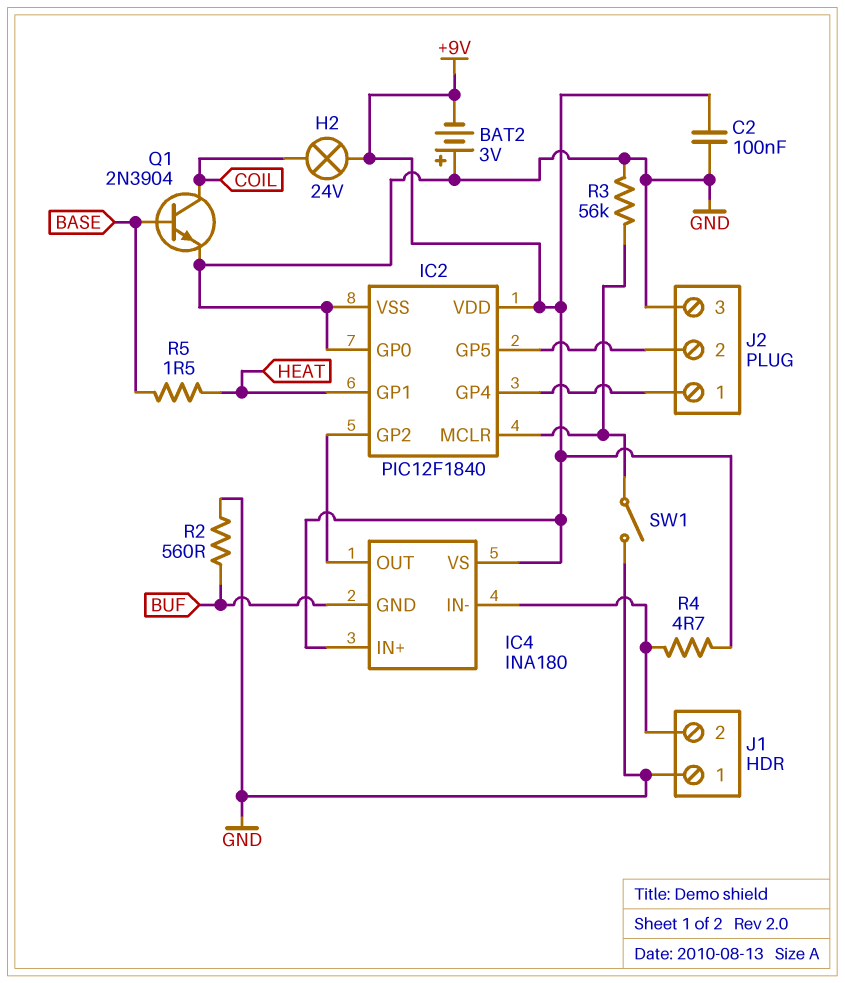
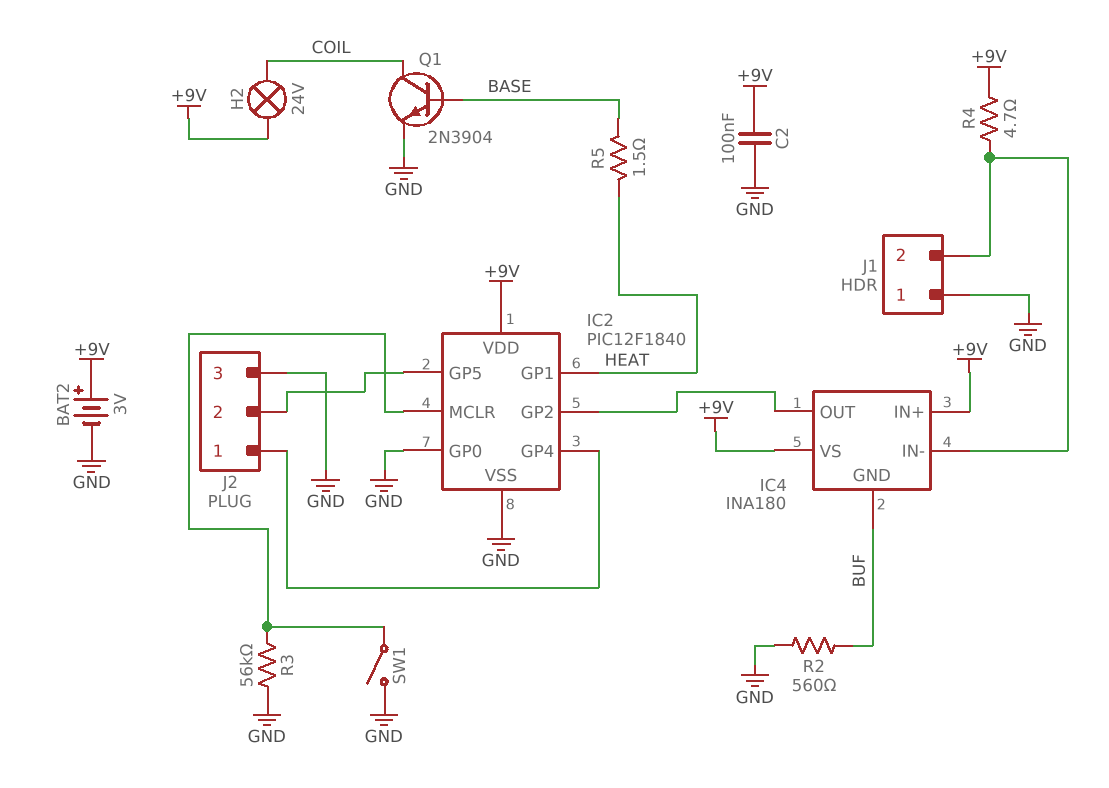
BAT2: 3V (plus GND, minus +9V) -> 3V (plus +9V, minus GND)

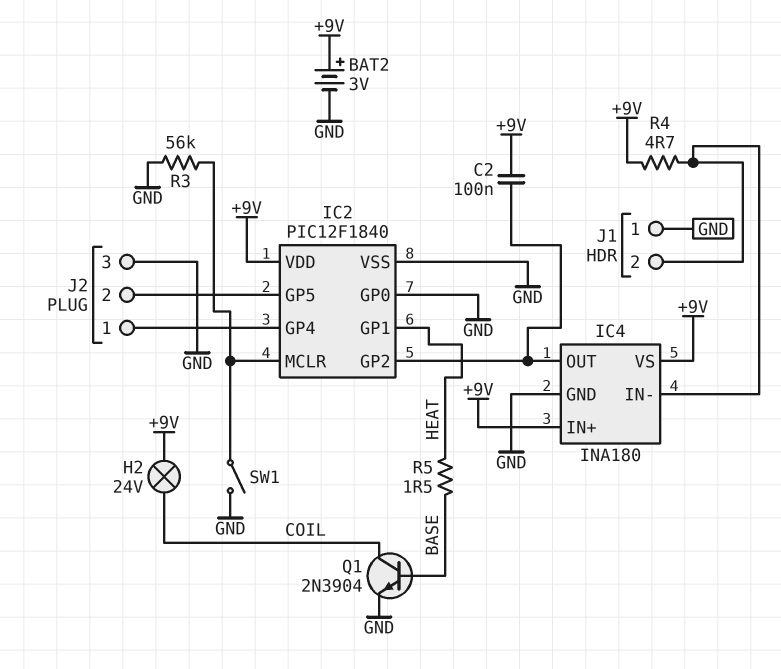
C2: 100nF (+9V, GND) -> 100nF (+9V, IC2/GP2)
IC4 pin GND: BUF -> GND
R2: 560 (BUF, GND) -> none

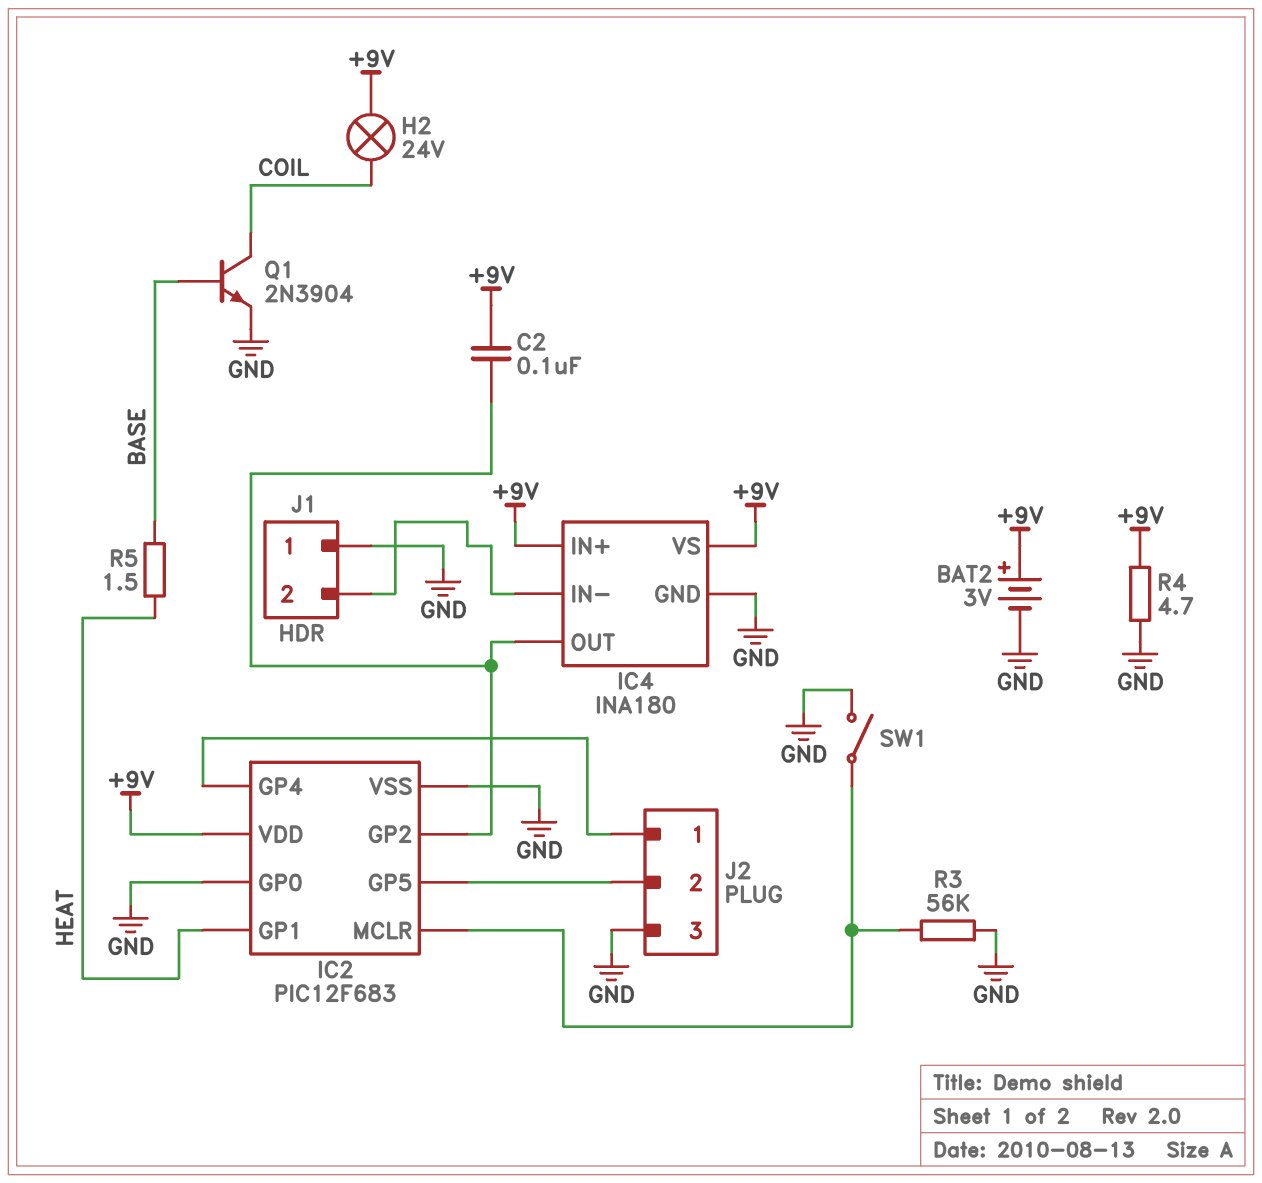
IC2: PIC12F1840 -> PIC12F683
R4: 4.7 (+9V, IC4/IN-) -> 4.7 (+9V, GND)

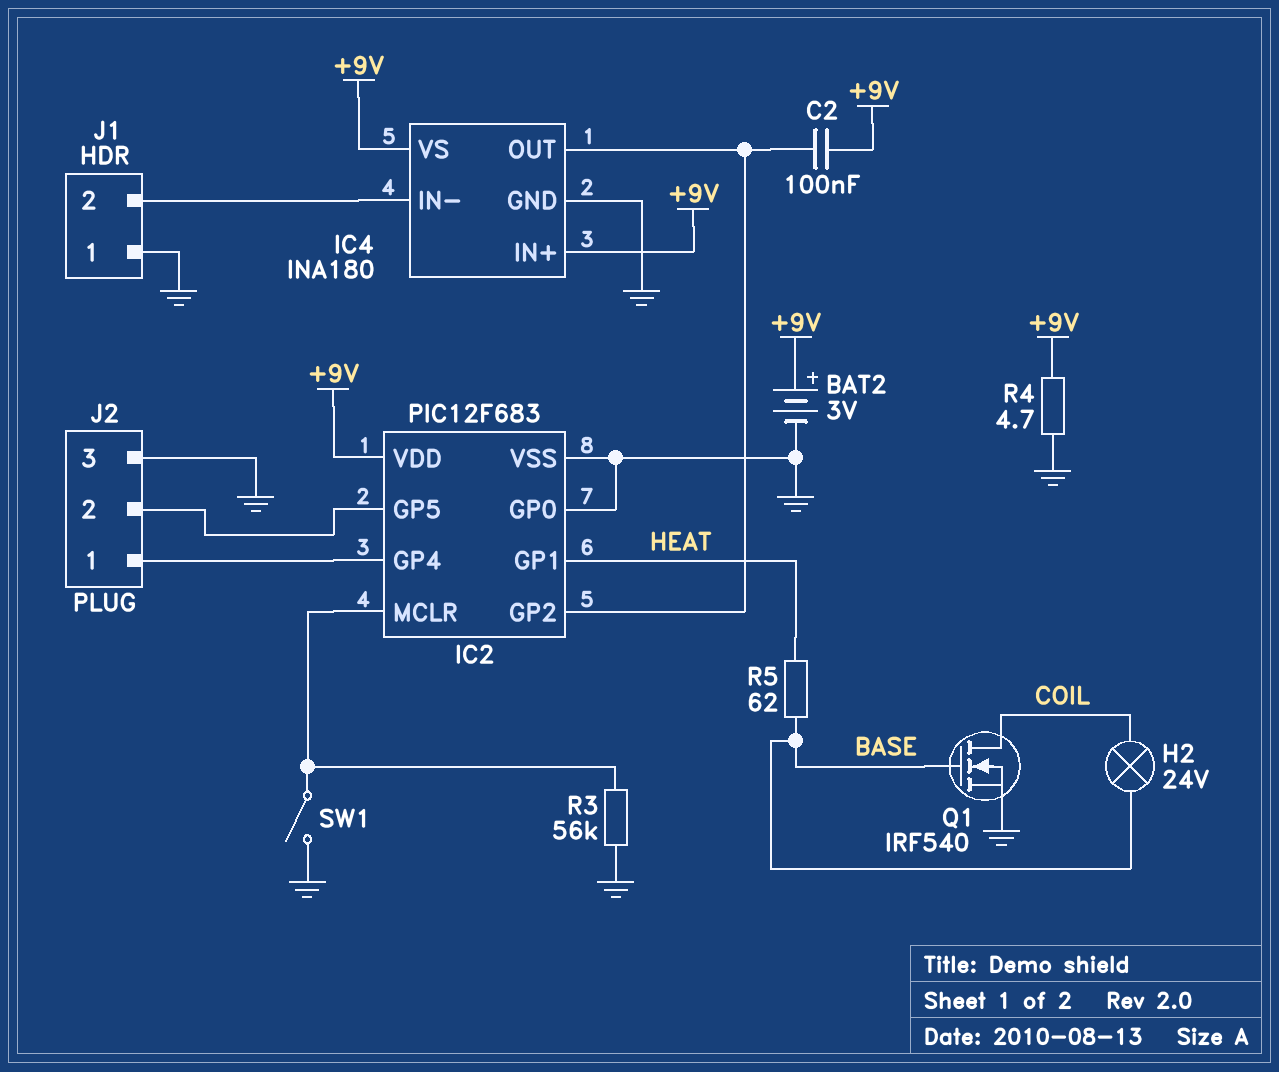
H2: lamp 24V (+9V, COIL) -> lamp 24V (BASE, COIL)
Q1: NPN 2N3904 (B BASE, C COIL, E GND) -> NMOS IRF540 (G BASE, D COIL, S GND)
R5: 1.5 (BASE, HEAT) -> 62 (BASE, HEAT)

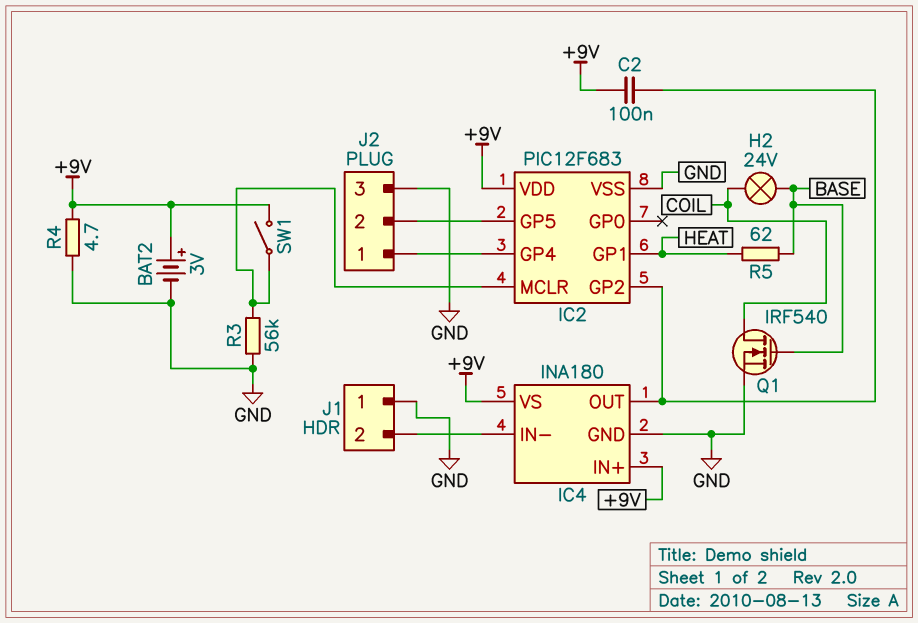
IC2 pin GP0: GND -> none
SW1: switch (GND, IC2/MCLR) -> switch (+9V, IC2/MCLR)

